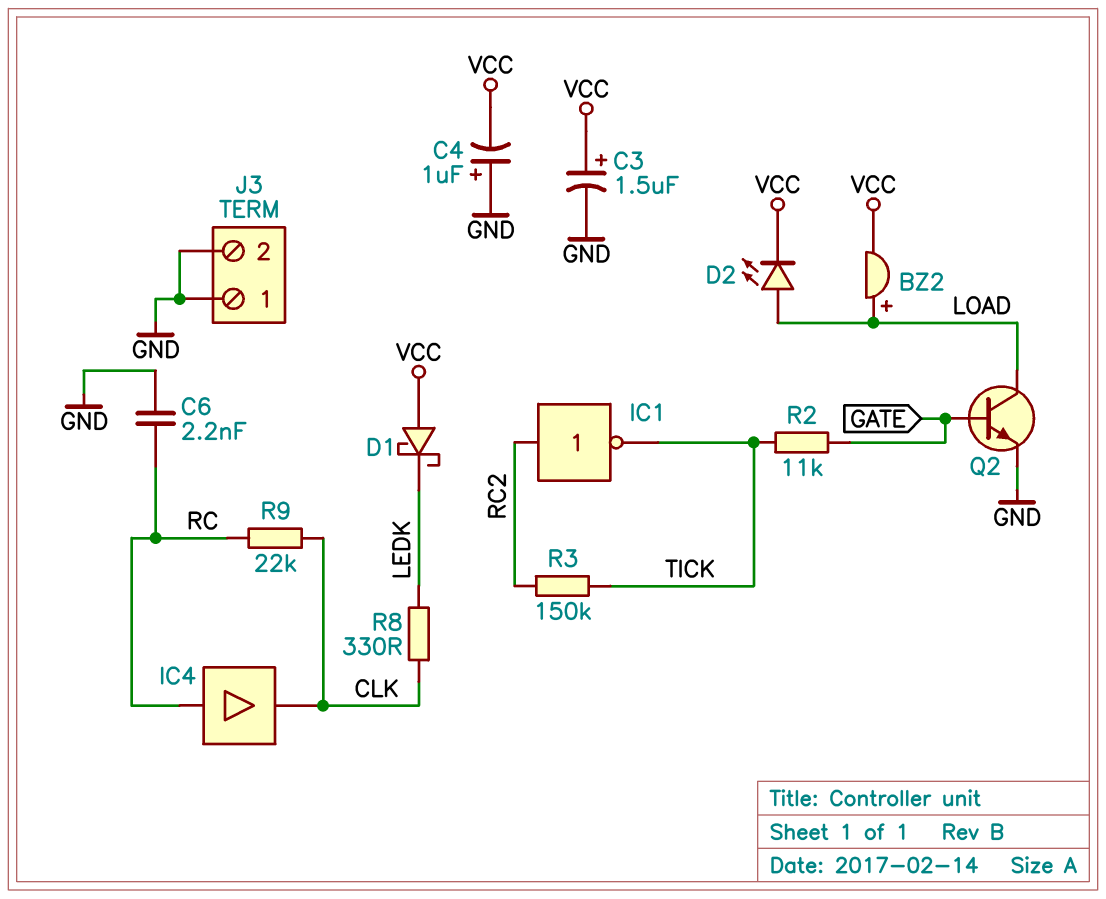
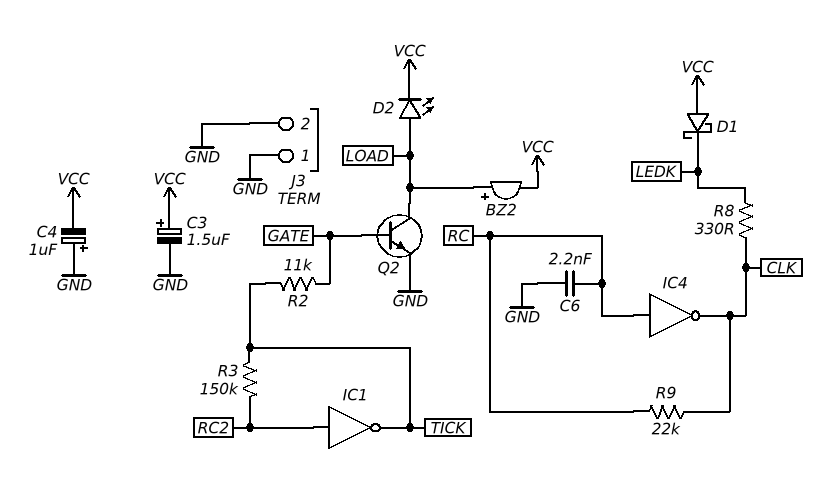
IC4: buffer (in RC, out CLK) -> NOT (in RC, out CLK)

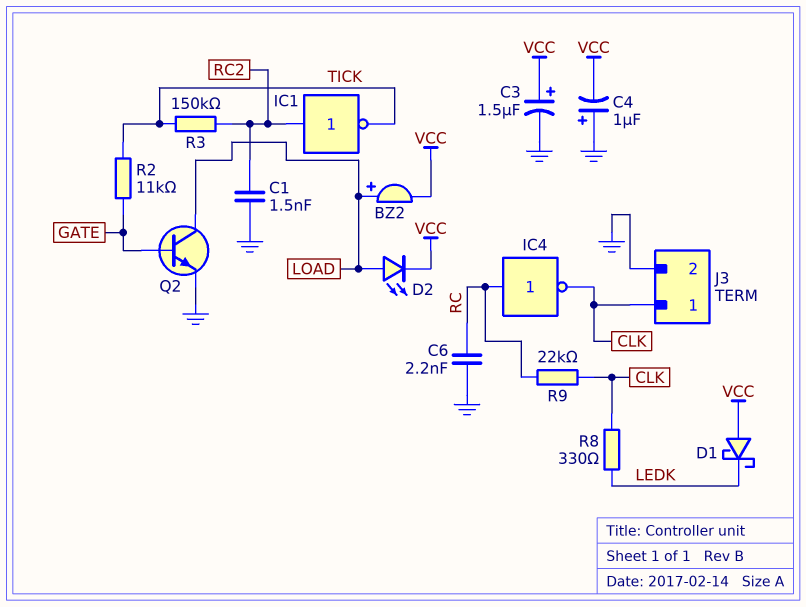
C1: none -> 1.5nF (GND, RC2)
J3 pin 1: GND -> CLK

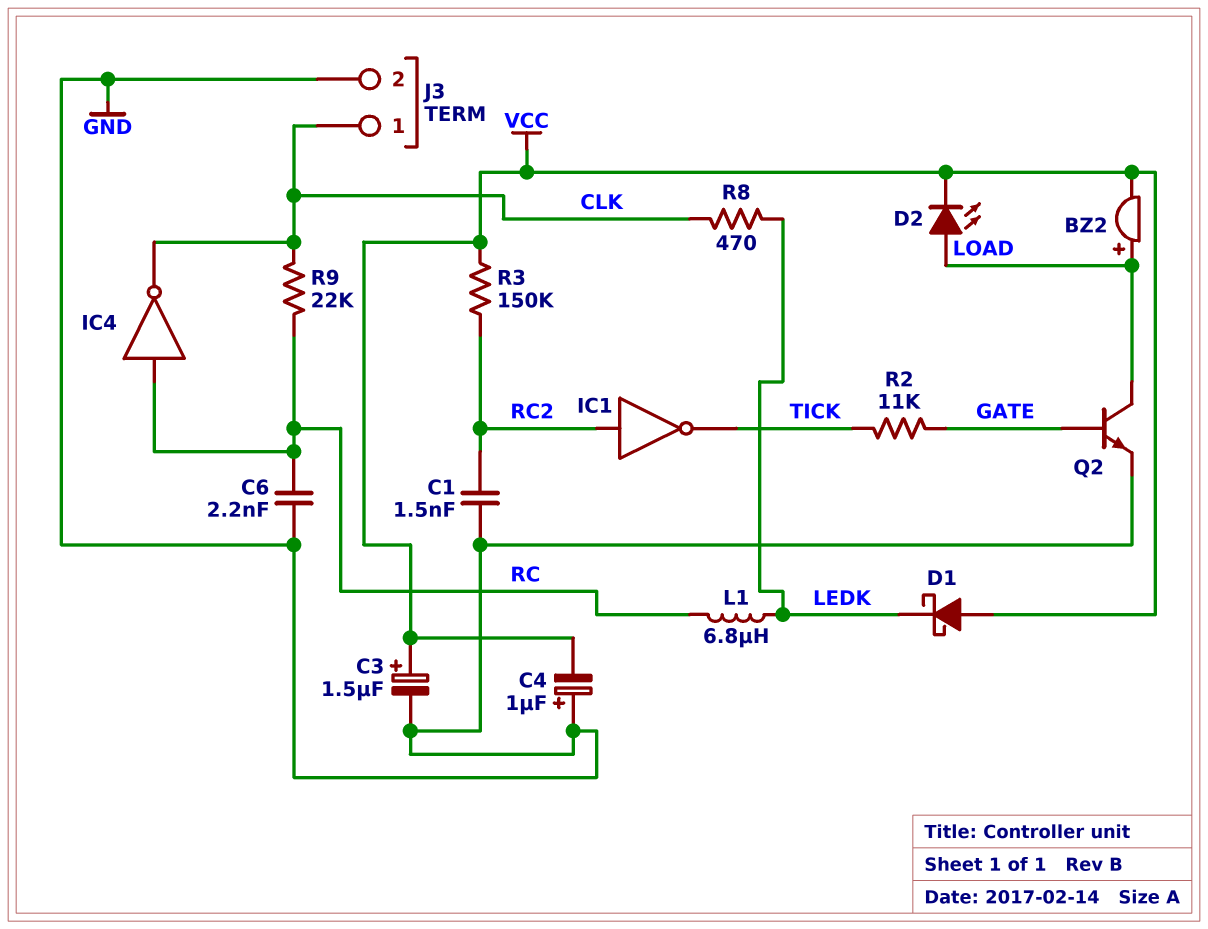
L1: none -> 6.8uH (LEDK, RC)
R3: 150k (RC2, TICK) -> 150k (RC2, VCC)
R8: 330 (CLK, LEDK) -> 470 (CLK, LEDK)

